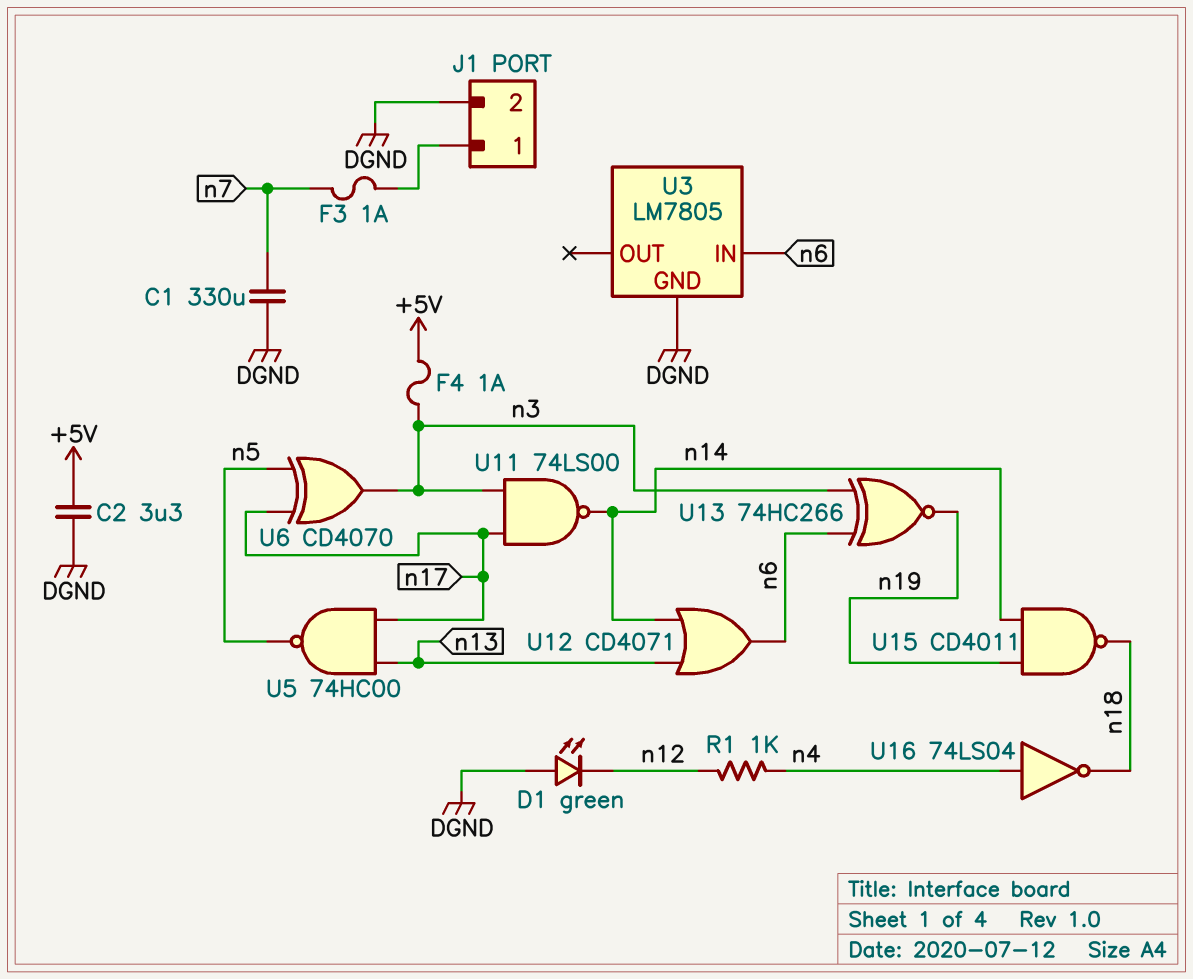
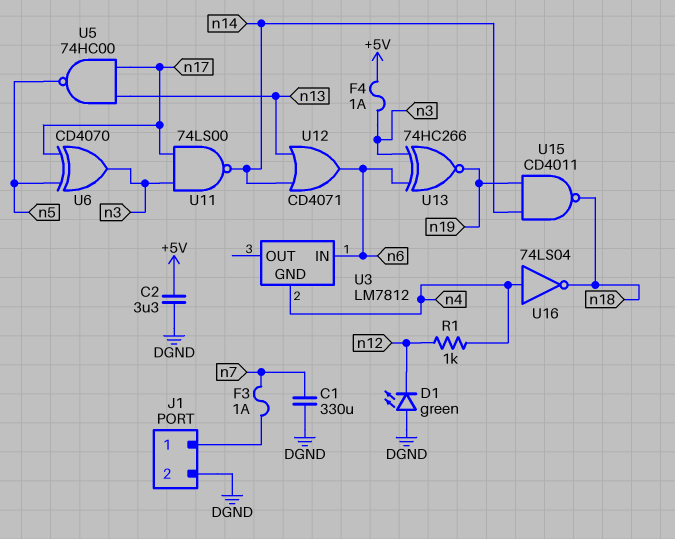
U3: LM7805 -> LM7812
U3 pin GND: DGND -> n4

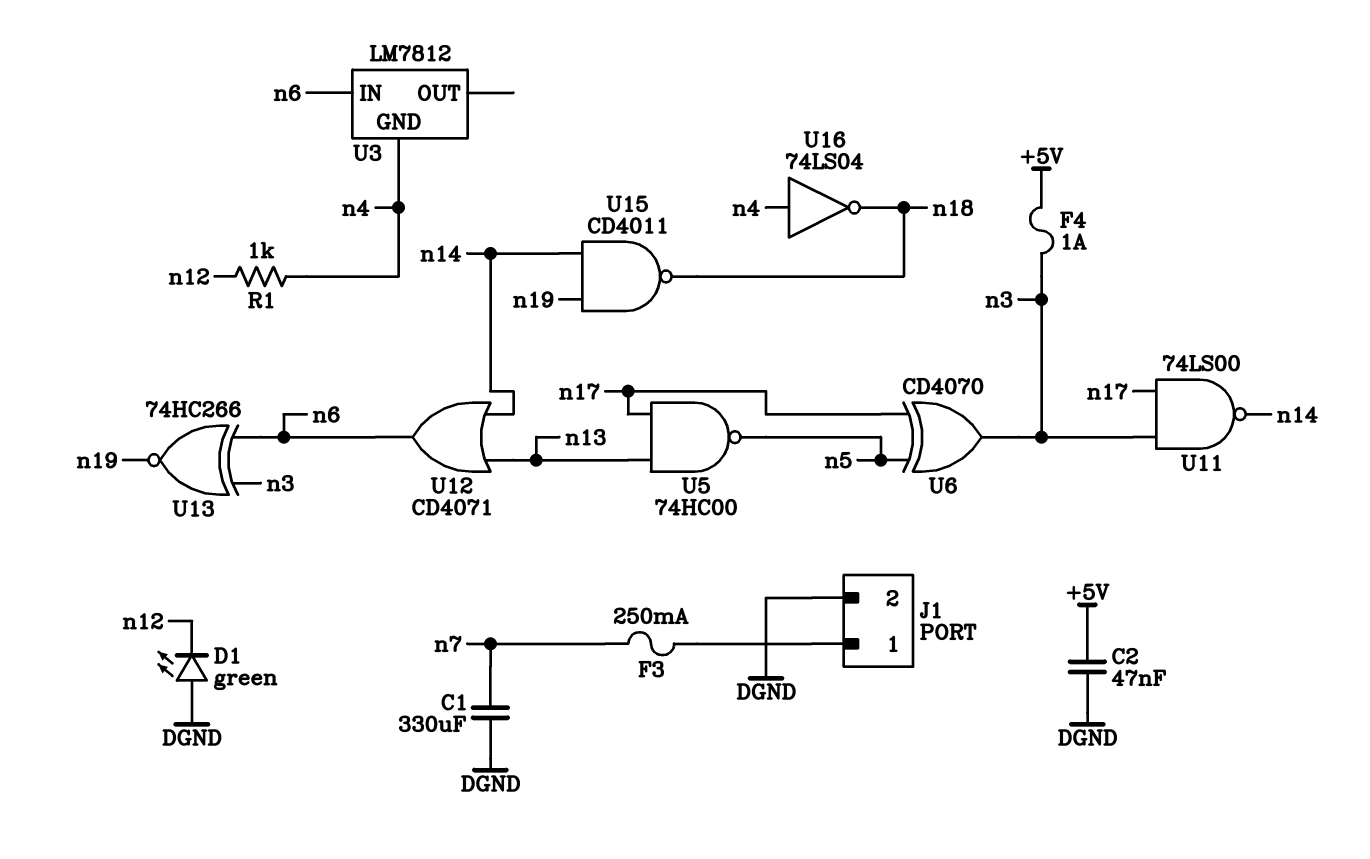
C2: 3.3uF (+5V, DGND) -> 47nF (+5V, DGND)
F3: 1A (J1/1, n7) -> 250mA (J1/1, n7)

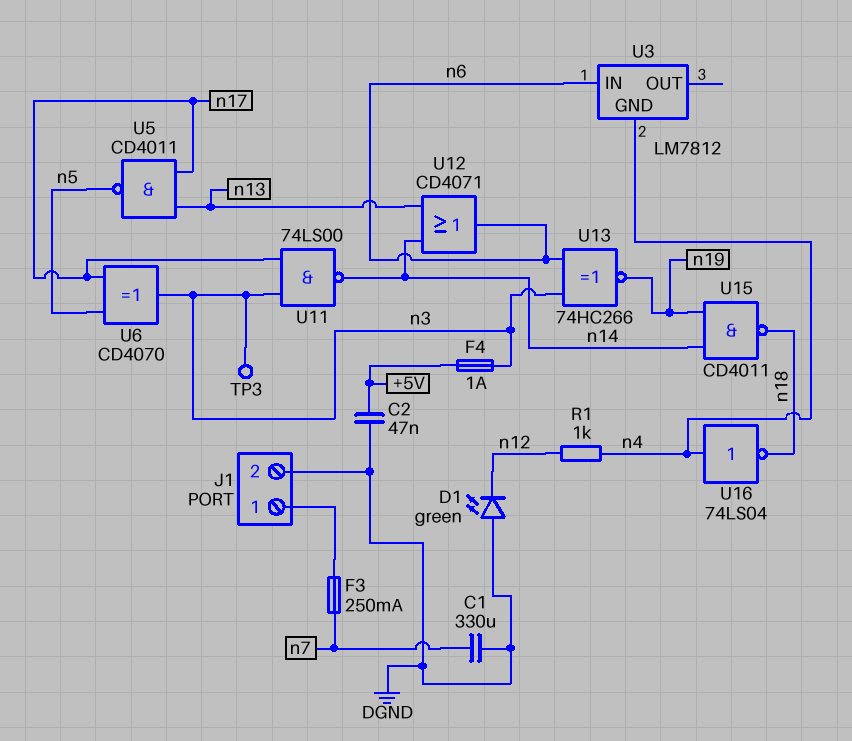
TP3: none -> test point (n3)
U5: NAND 74HC00 (in n13, in n17, out n5) -> NAND CD4011 (in n13, in n17, out n5)

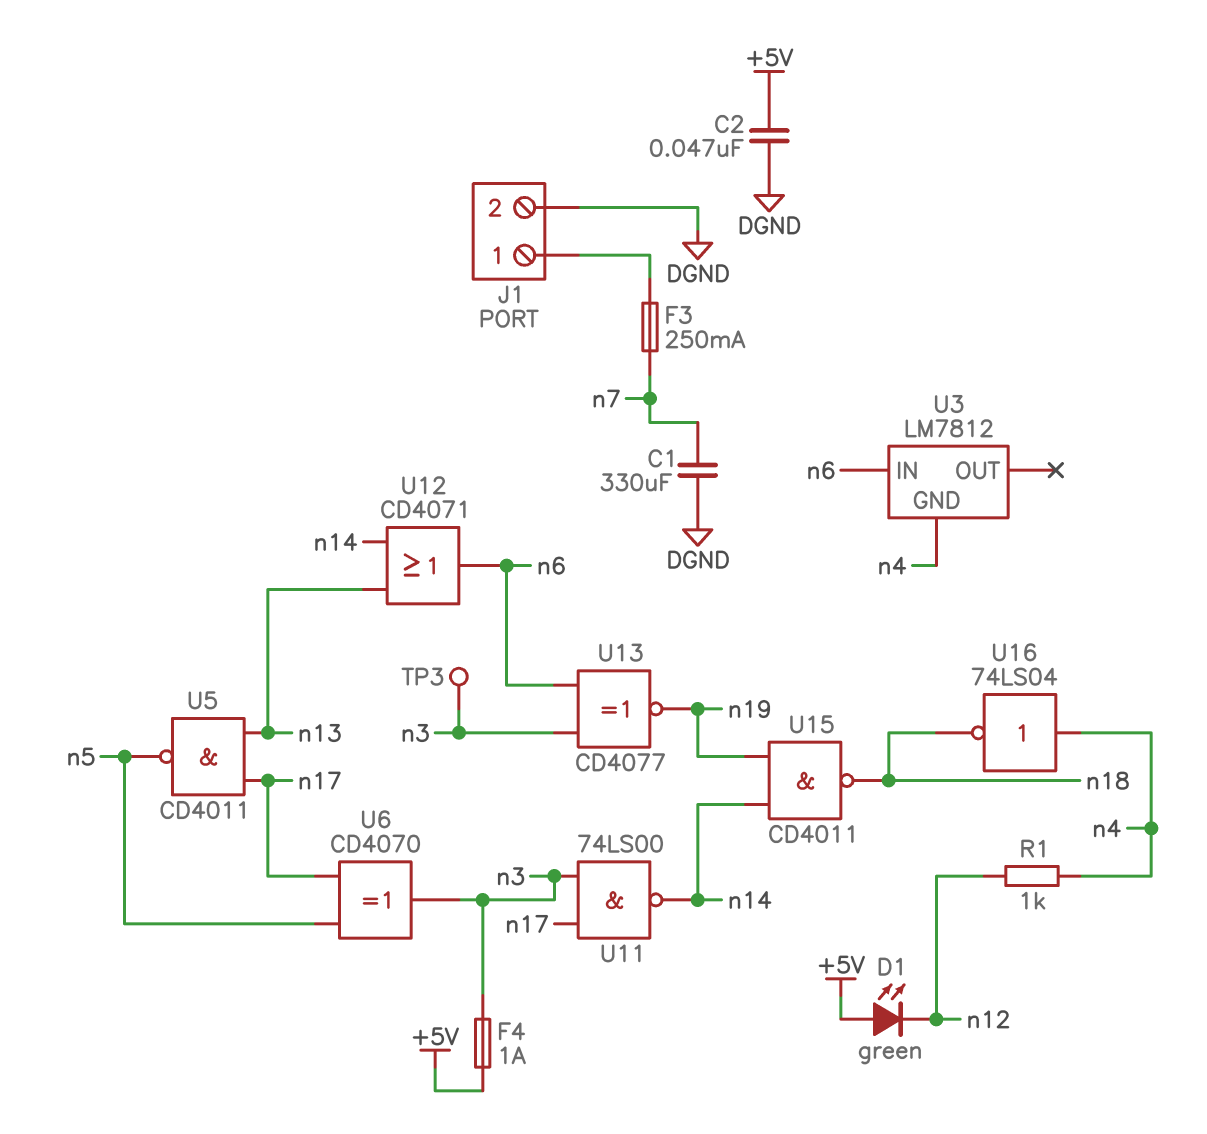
D1: LED green (A DGND, K n12) -> LED green (A +5V, K n12)
U13: XNOR 74HC266 (in n3, in n6, out n19) -> XNOR CD4077 (in n3, in n6, out n19)

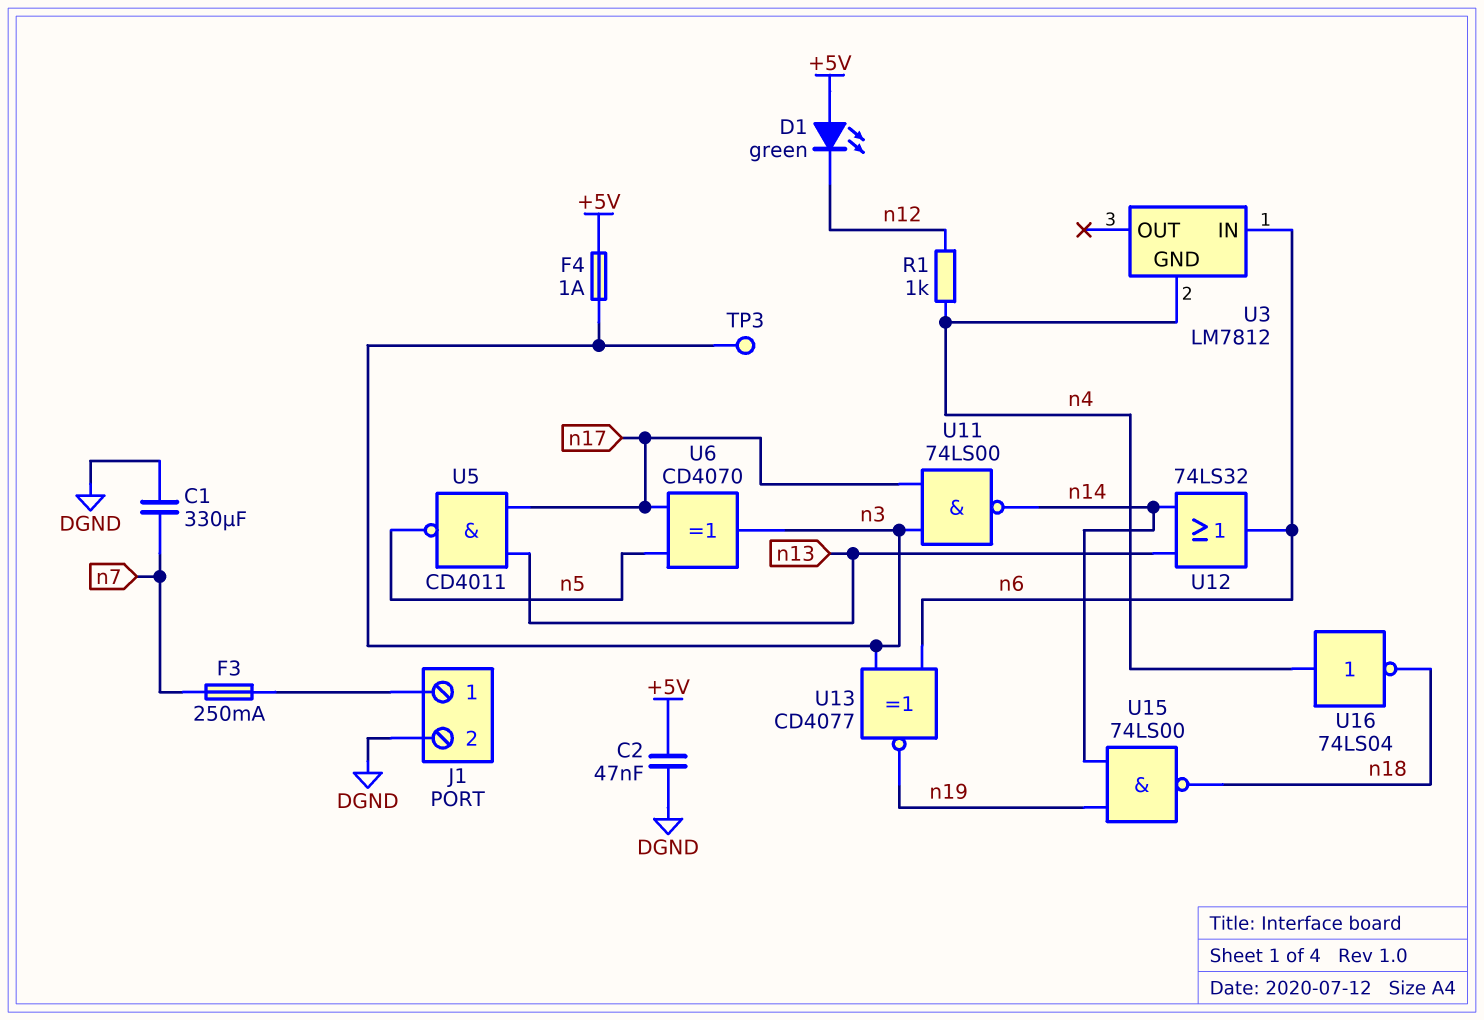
U12: OR CD4071 (in n13, in n14, out n6) -> OR 74LS32 (in n13, in n14, out n6)
U15: NAND CD4011 (in n14, in n19, out n18) -> NAND 74LS00 (in n14, in n19, out n18)

